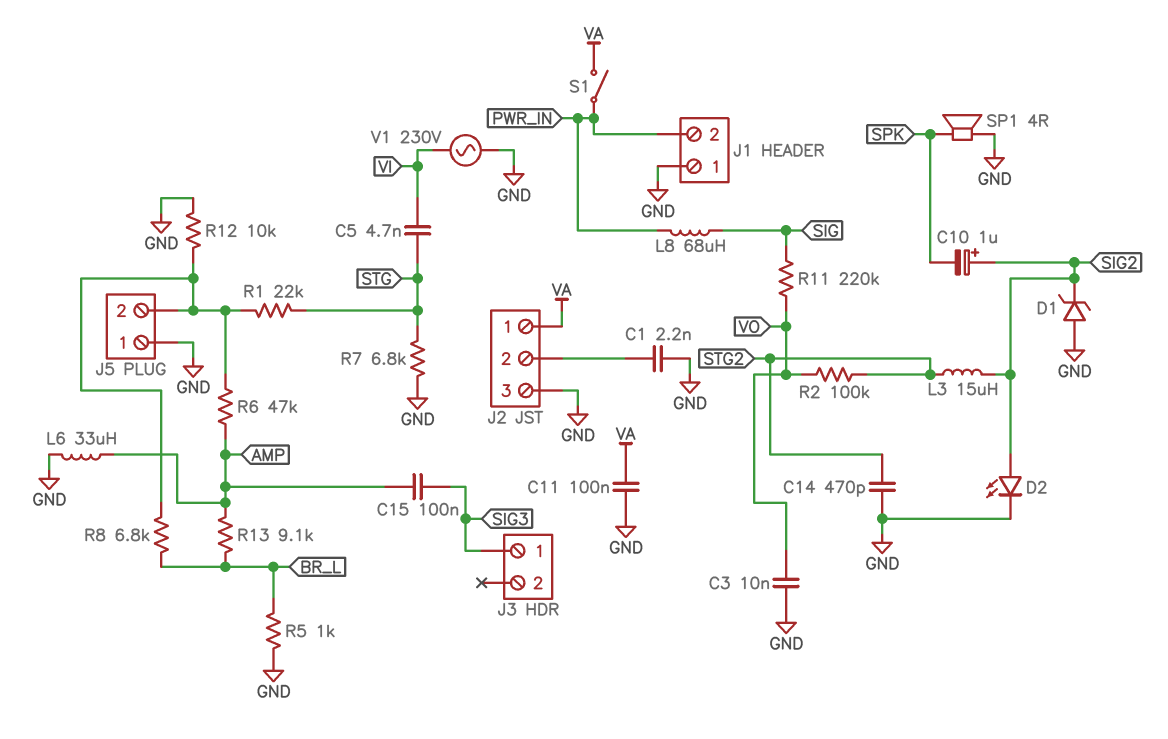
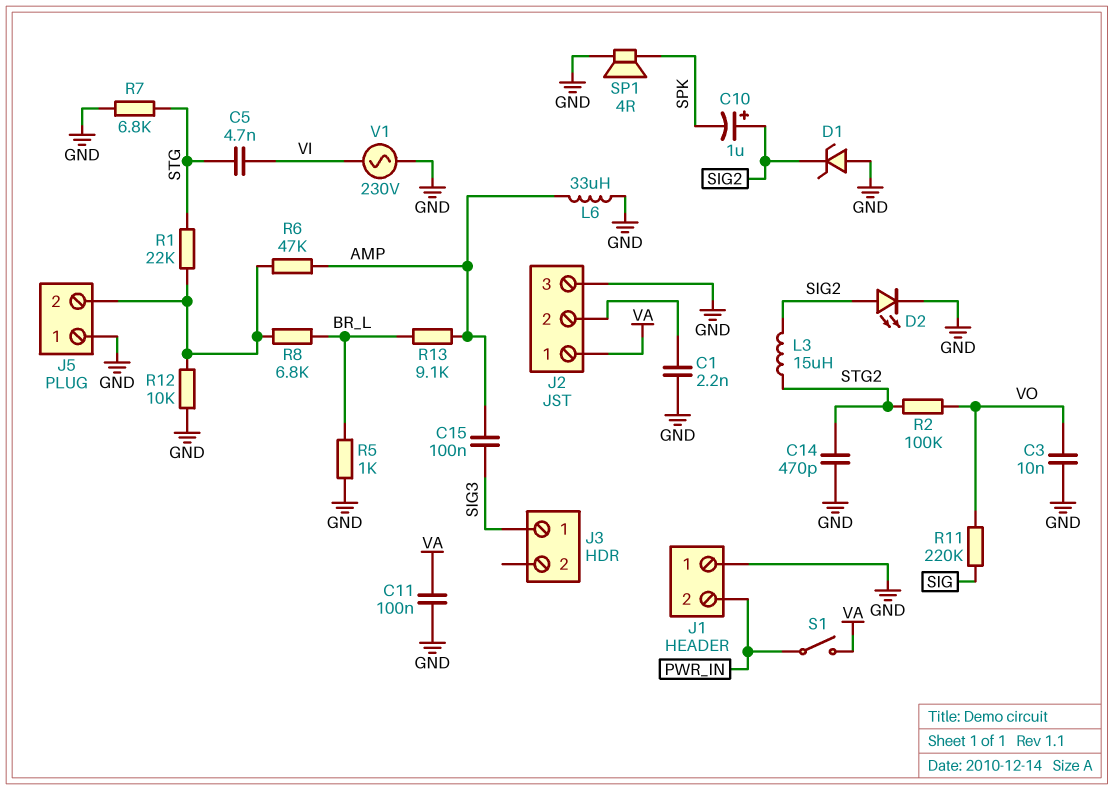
L8: 68uH (PWR_IN, SIG) -> none

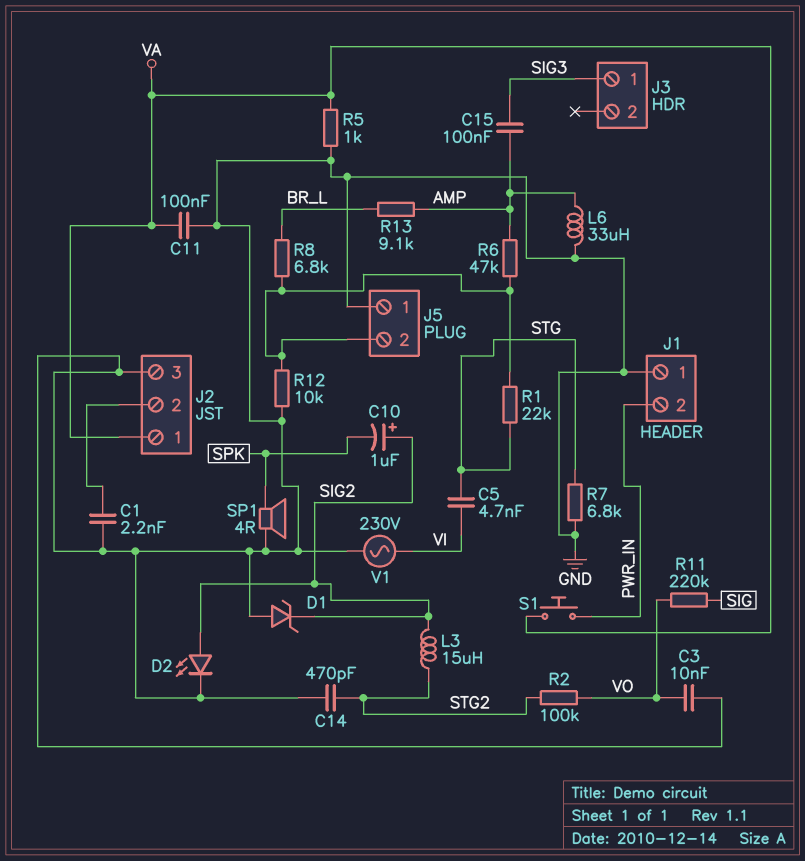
R5: 1k (BR_L, GND) -> 1k (GND, VA)
S1: switch (PWR_IN, VA) -> button (PWR_IN, VA)

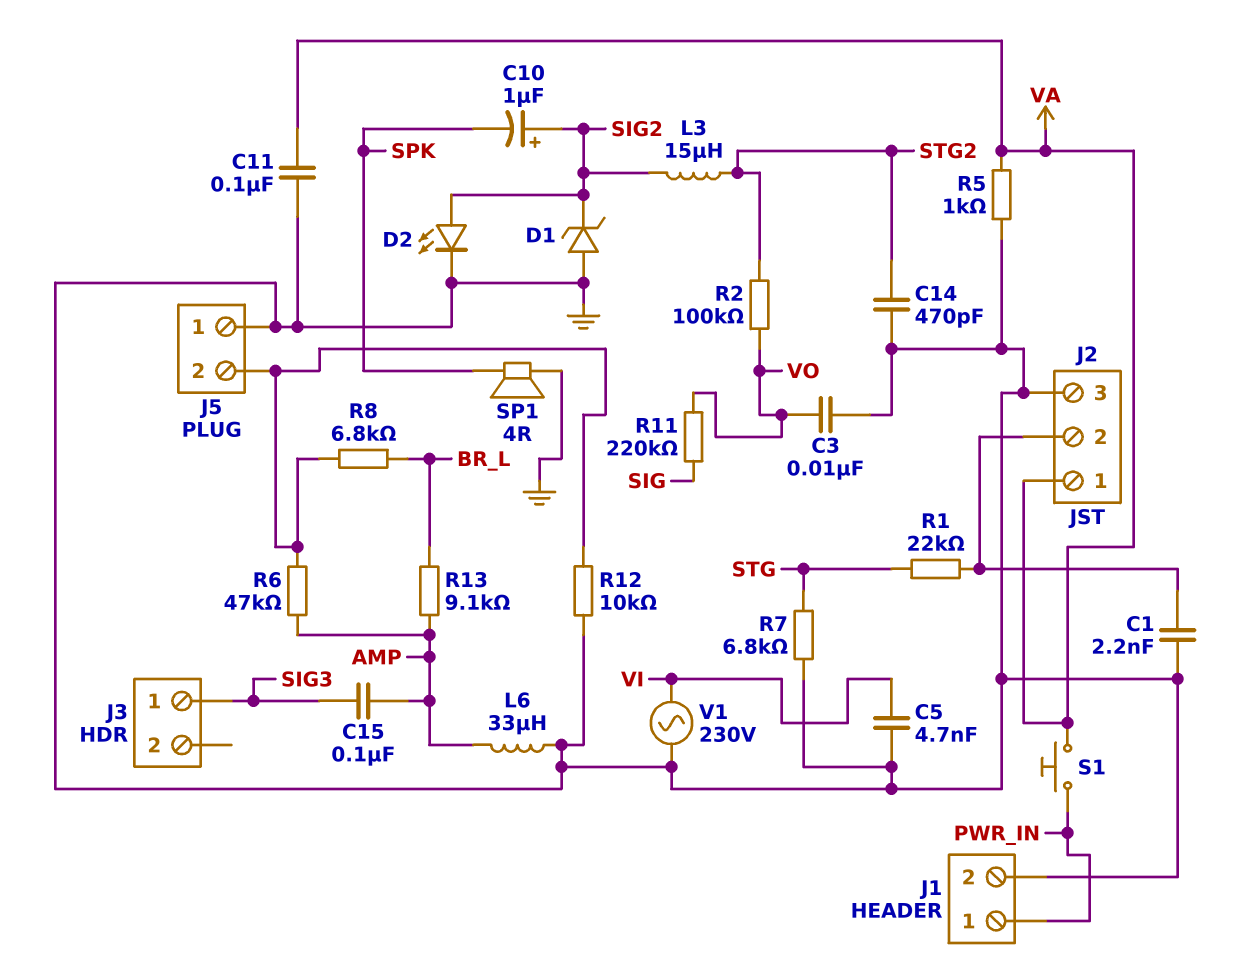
C5: 4.7nF (STG, VI) -> 4.7nF (GND, VI)
J1 pin 1: GND -> PWR_IN
J1 pin 2: PWR_IN -> GND
R1: 22k (J5/2, STG) -> 22k (J2/2, STG)

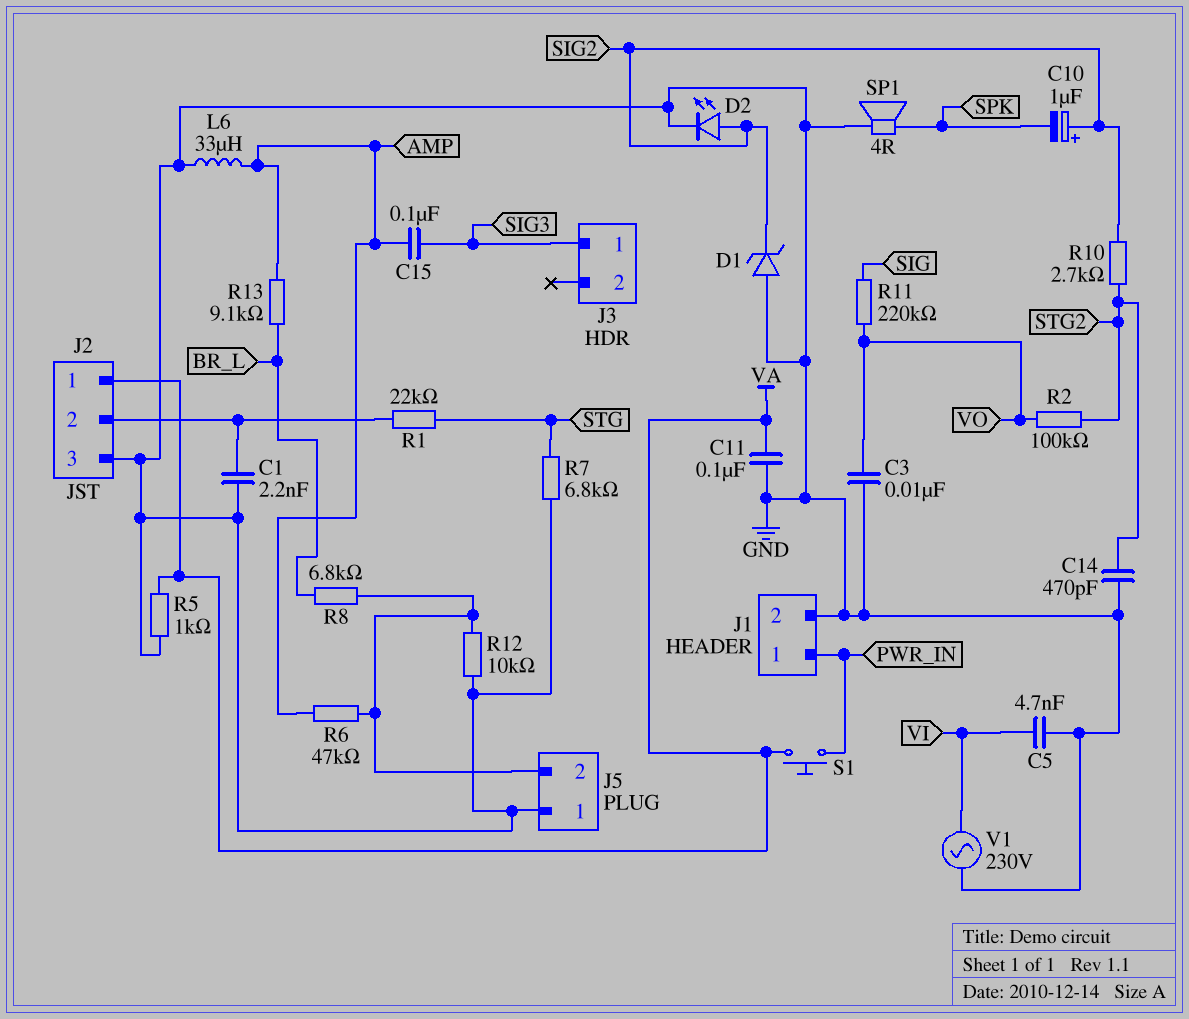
L3: 15uH (SIG2, STG2) -> none
R10: none -> 2.7k (SIG2, STG2)

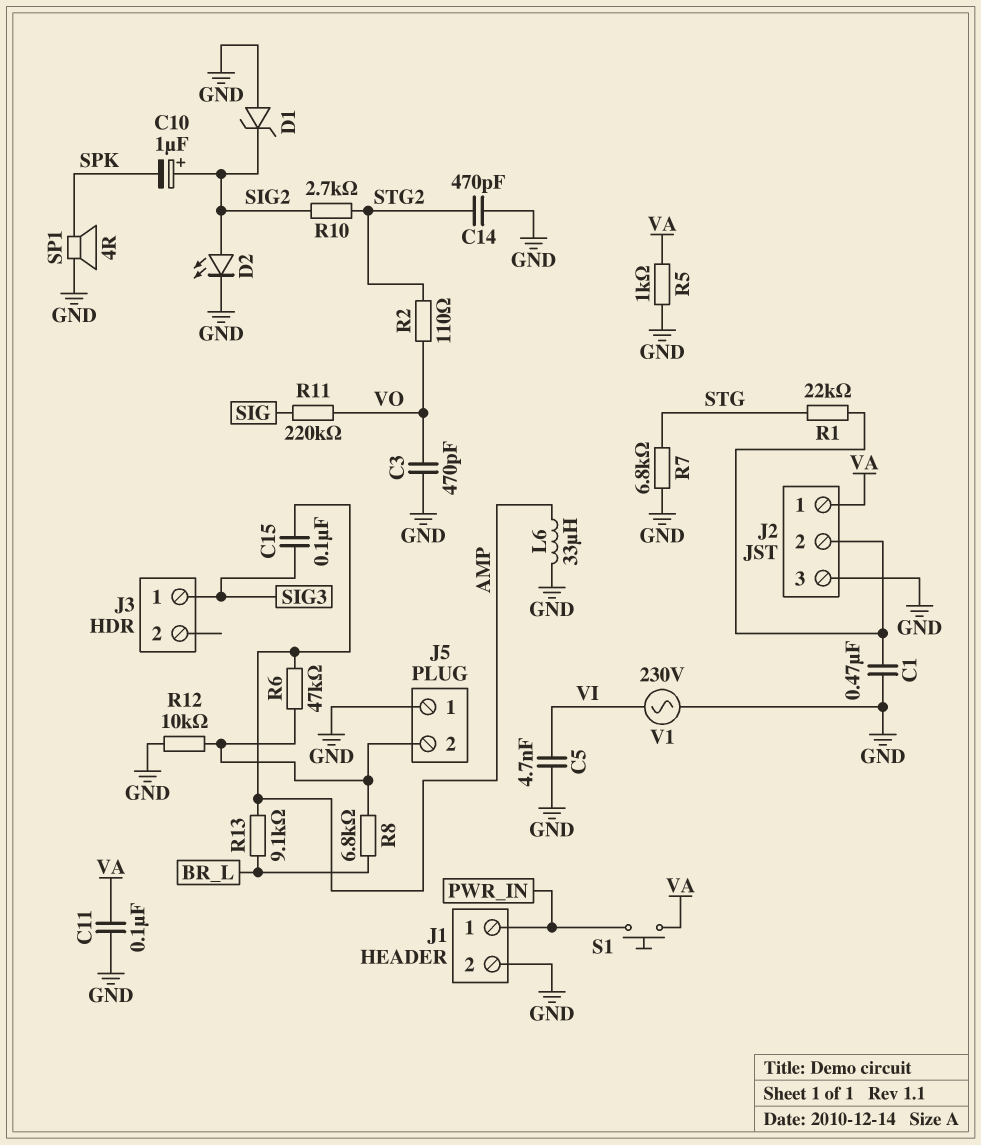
C1: 2.2nF (GND, J2/2) -> 470nF (GND, J2/2)
C3: 10nF (GND, VO) -> 470pF (GND, VO)
R2: 100k (STG2, VO) -> 110 (STG2, VO)

